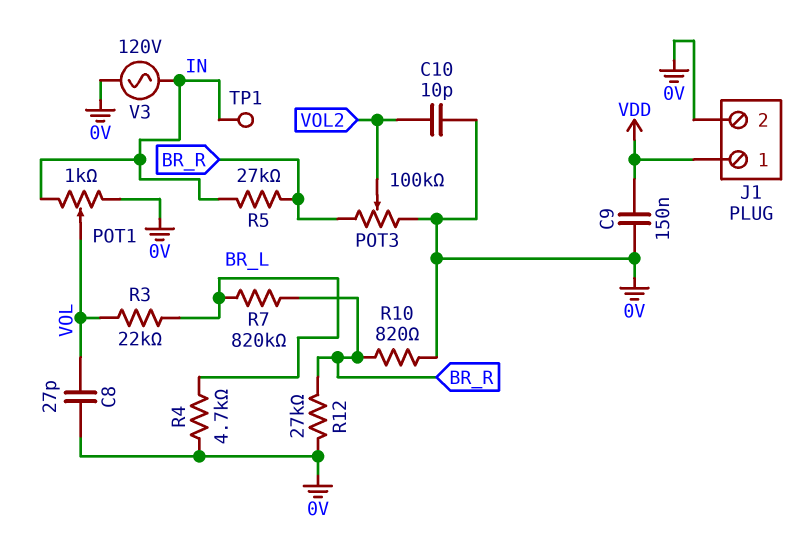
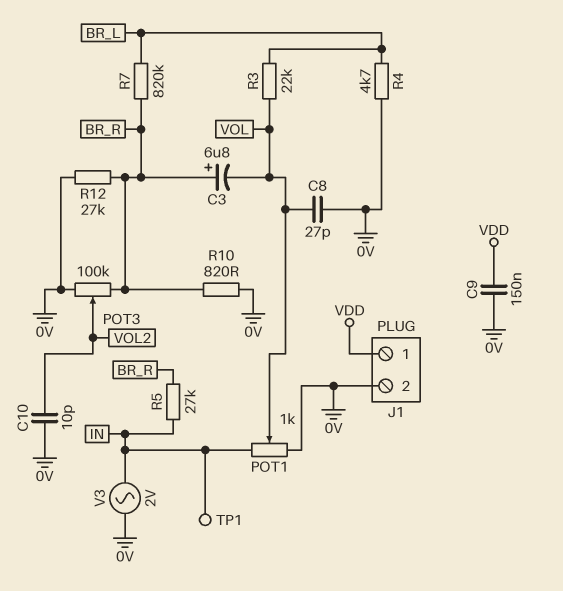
C3: none -> 6.8uF (plus BR_R, minus VOL)
V3: AC 120V (0V, IN) -> AC 2V (0V, IN)

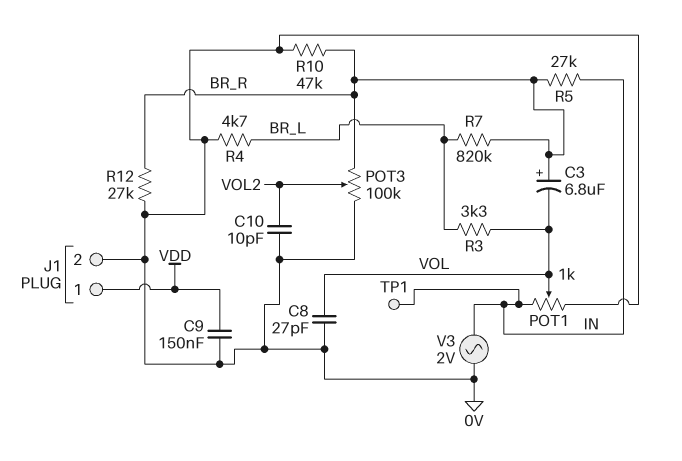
R3: 22k (BR_L, VOL) -> 3.3k (BR_L, VOL)
R10: 820 (0V, BR_R) -> 47k (0V, BR_R)

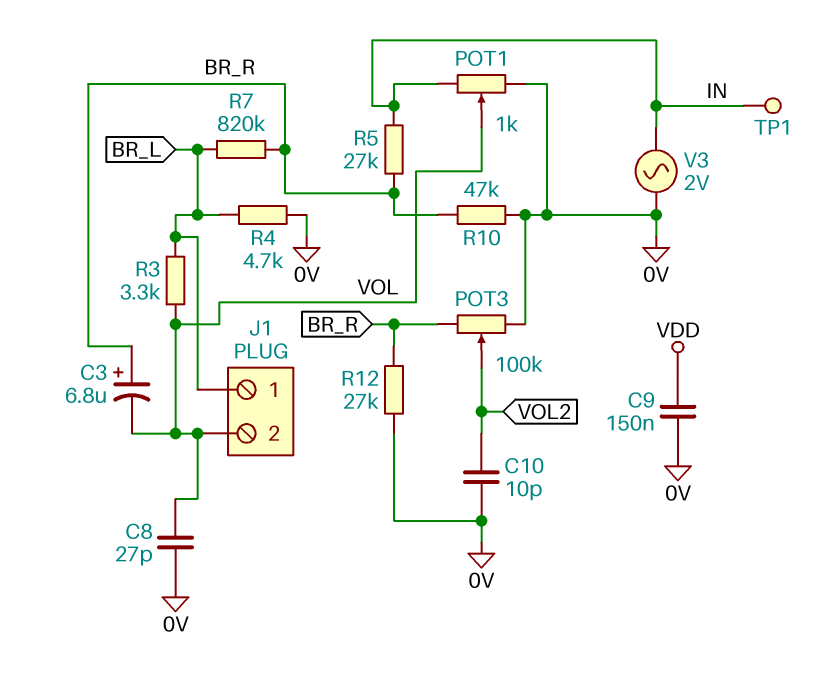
J1 pin 1: VDD -> BR_L
J1 pin 2: 0V -> VOL

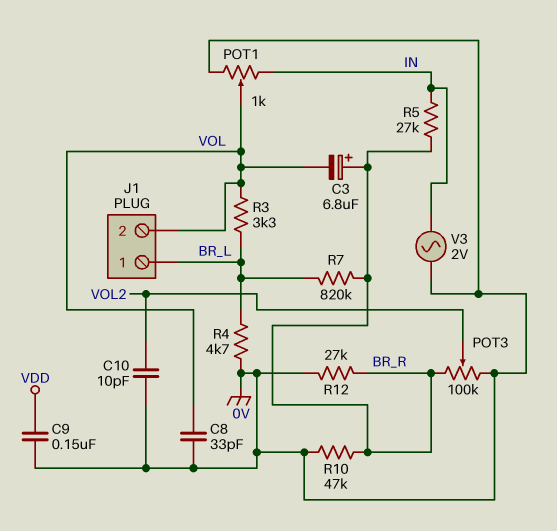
C8: 27pF (0V, VOL) -> 33pF (0V, VOL)
TP1: test point (IN) -> none

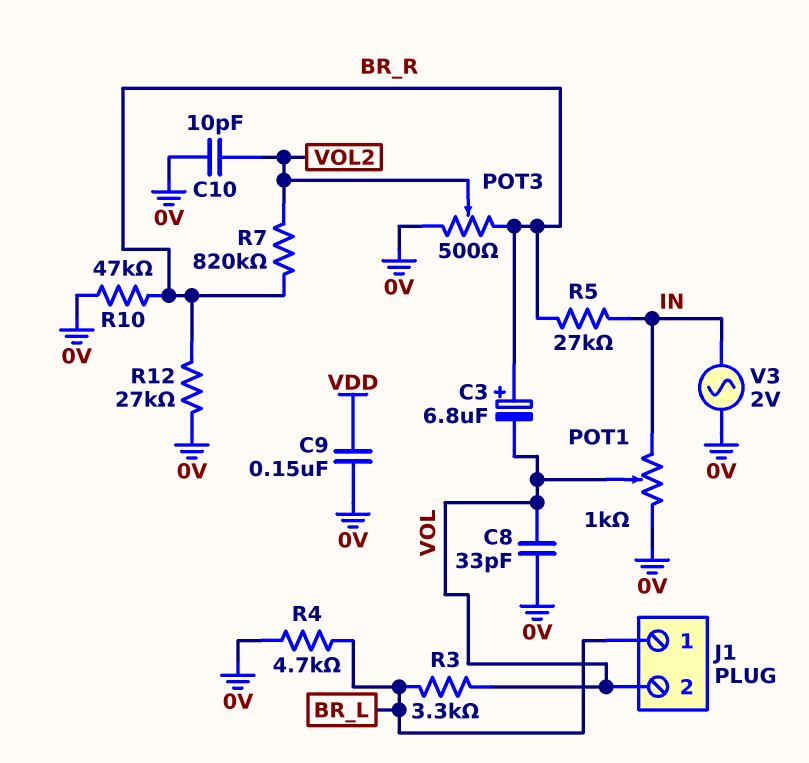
POT3: 100k (0V, BR_R, wiper VOL2) -> 500 (0V, BR_R, wiper VOL2)
R7: 820k (BR_L, BR_R) -> 820k (BR_R, VOL2)

